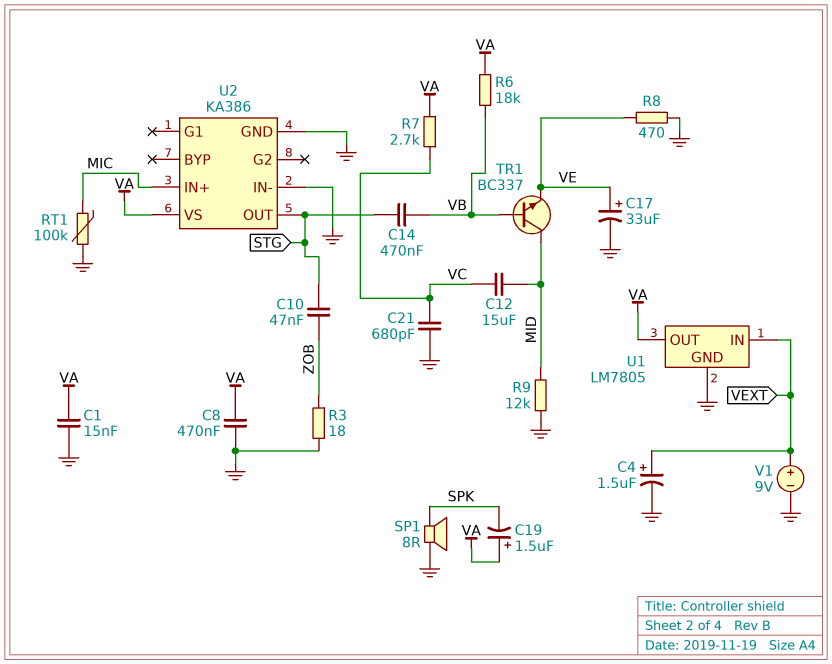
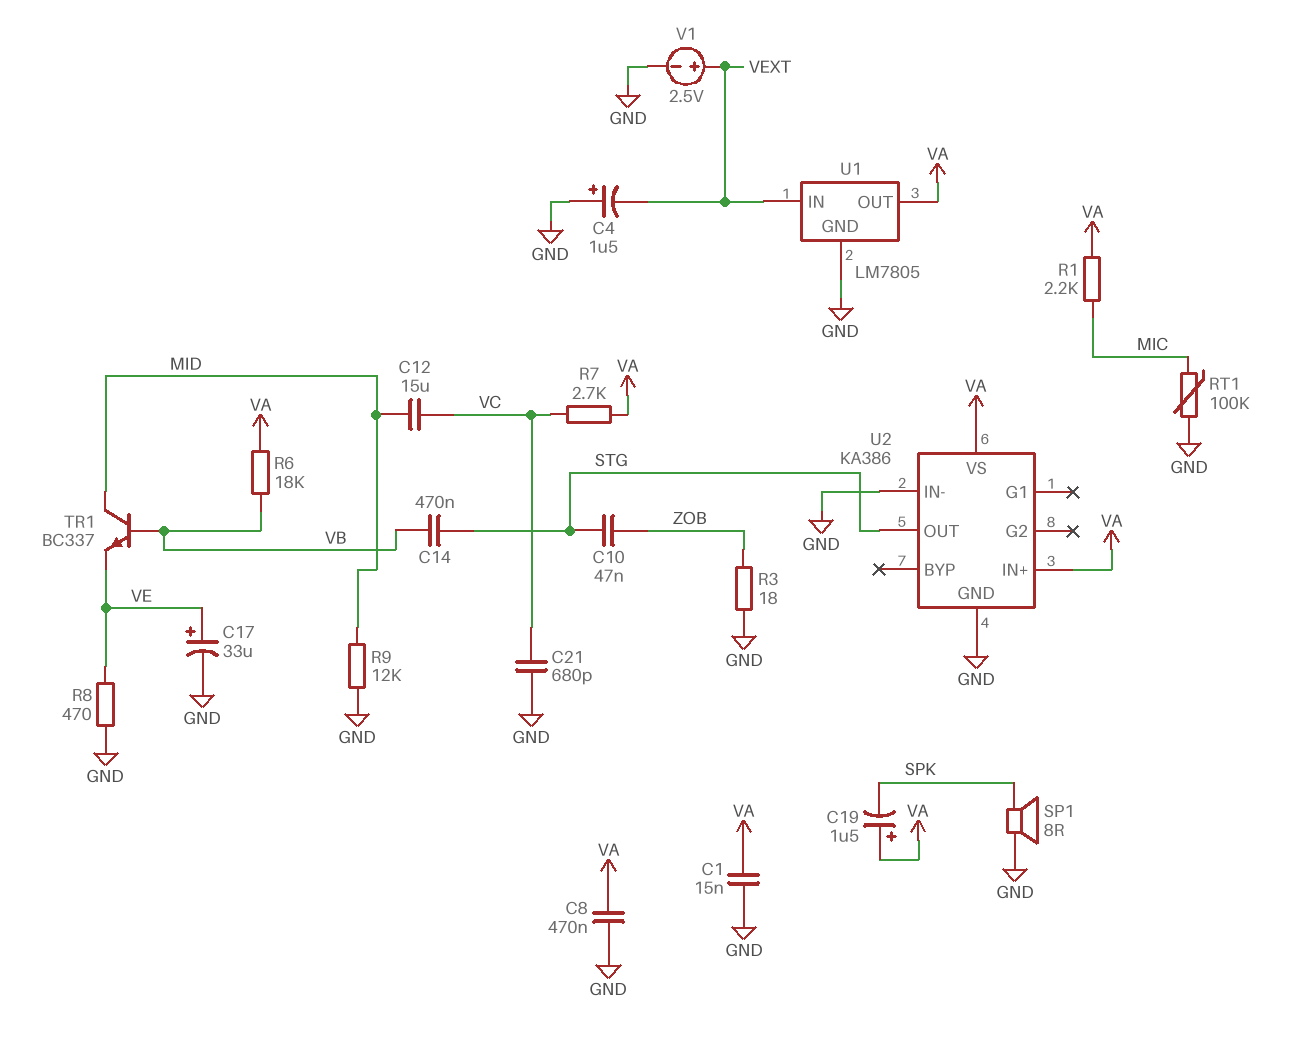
C4: 1.5uF (plus VEXT, minus GND) -> 1.5uF (plus GND, minus VEXT)
R1: none -> 2.2k (MIC, VA)
U2 pin IN+: MIC -> VA
V1: 9V (plus VEXT, minus GND) -> 2.5V (plus VEXT, minus GND)

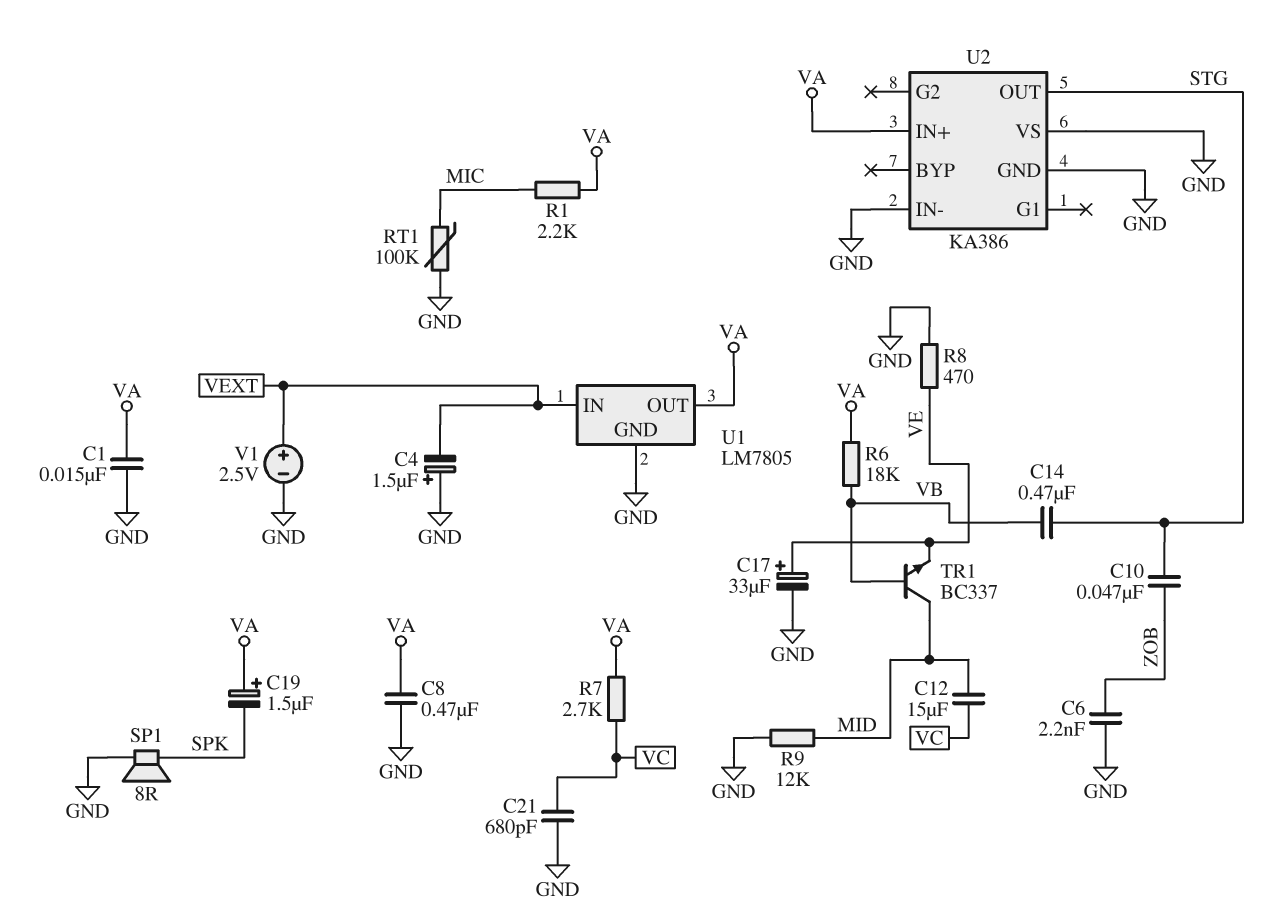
C6: none -> 2.2nF (GND, ZOB)
R3: 18 (GND, ZOB) -> none
U2 pin VS: VA -> GND

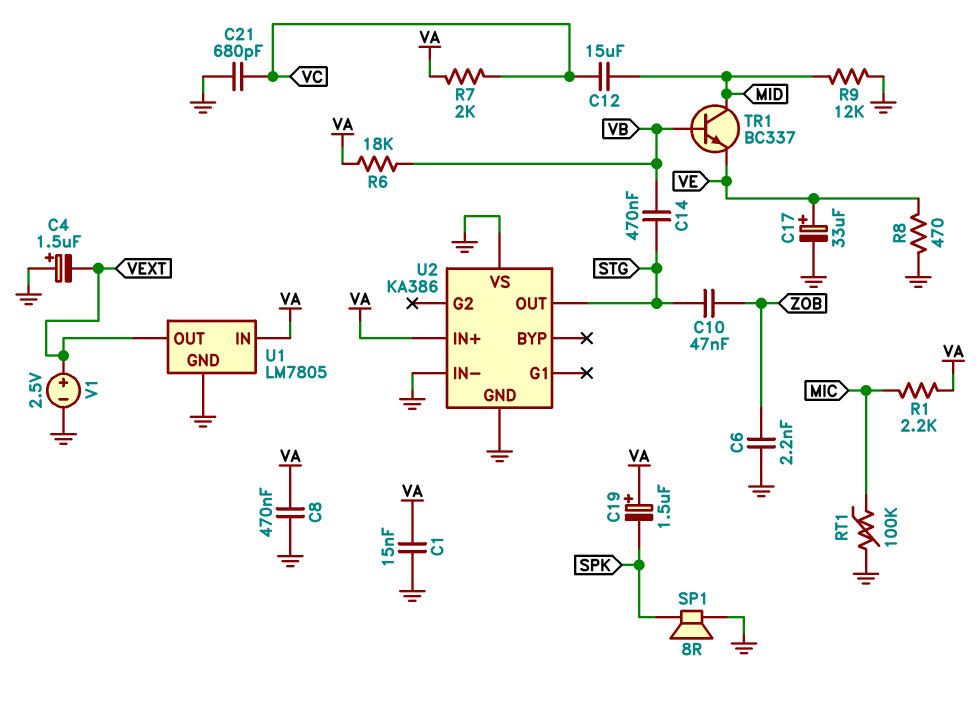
R7: 2.7k (VA, VC) -> 2k (VA, VC)
U1 pin IN: VEXT -> VA
U1 pin OUT: VA -> VEXT

